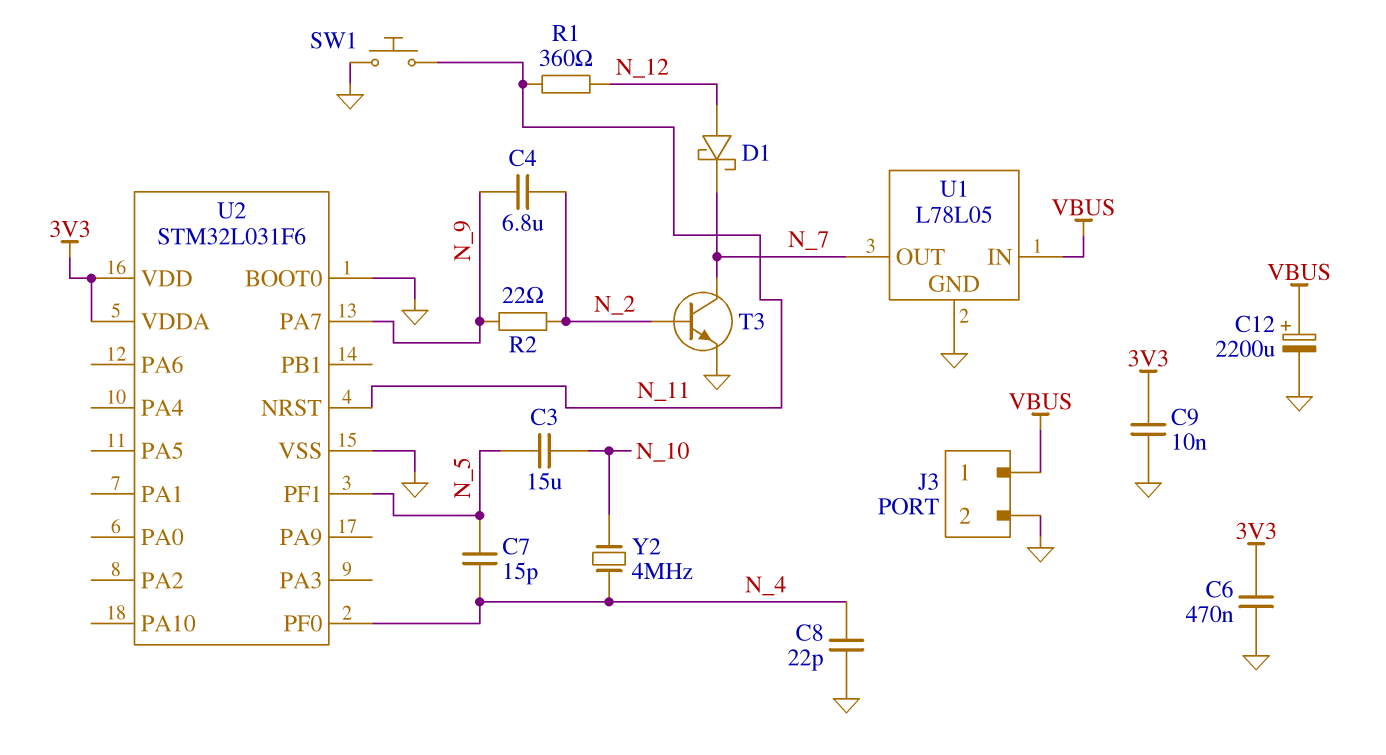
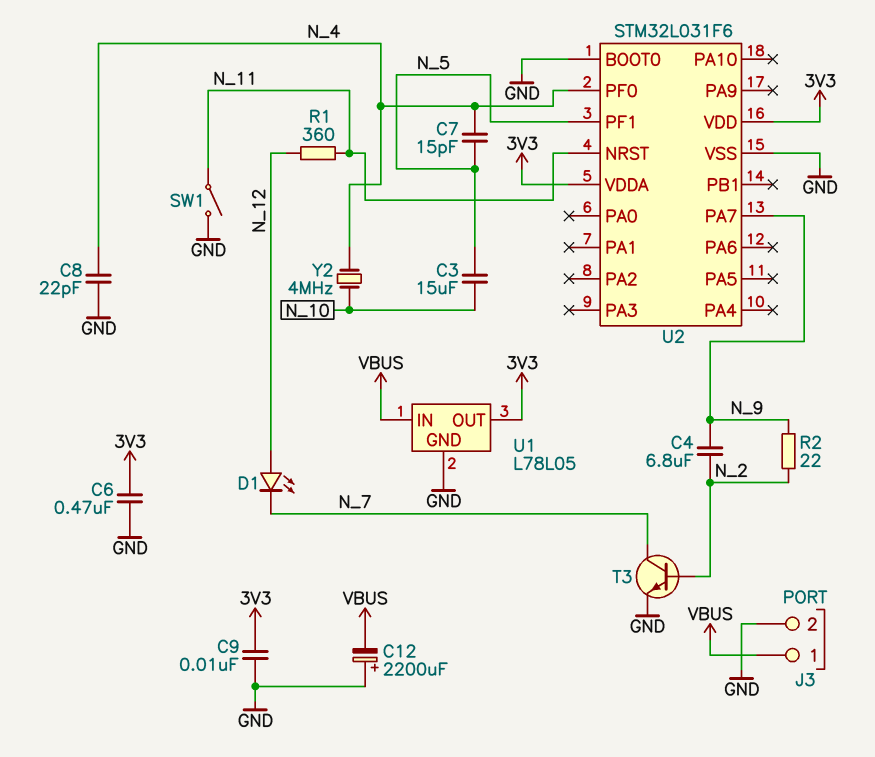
C12: 2200uF (plus VBUS, minus GND) -> 2200uF (plus GND, minus VBUS)
D1: schottky (A N_12, K N_7) -> LED (A N_12, K N_7)
SW1: button (GND, N_11) -> switch (GND, N_11)
U1 pin OUT: N_7 -> 3V3

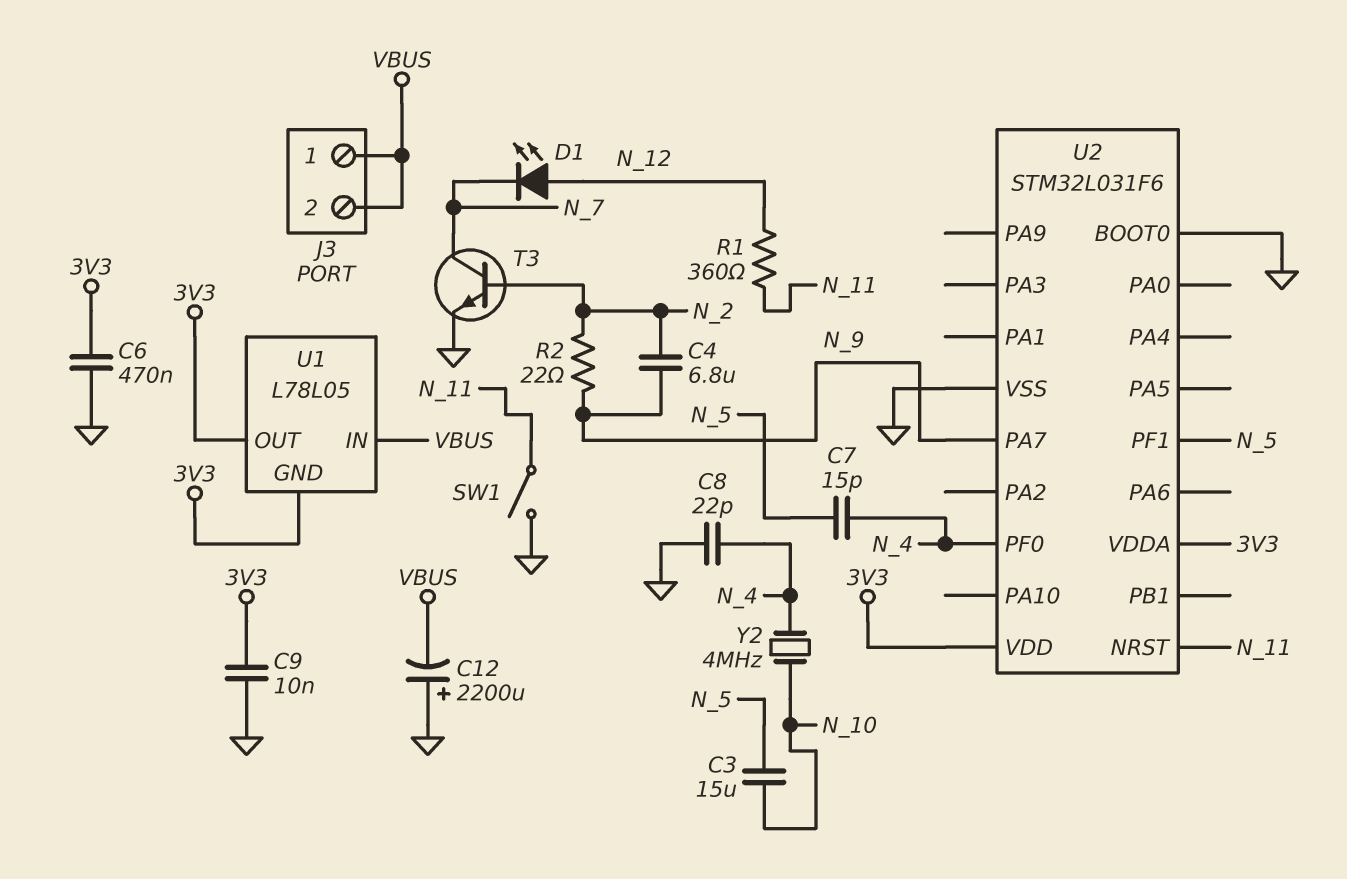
J3 pin 2: GND -> VBUS
U1 pin GND: GND -> 3V3

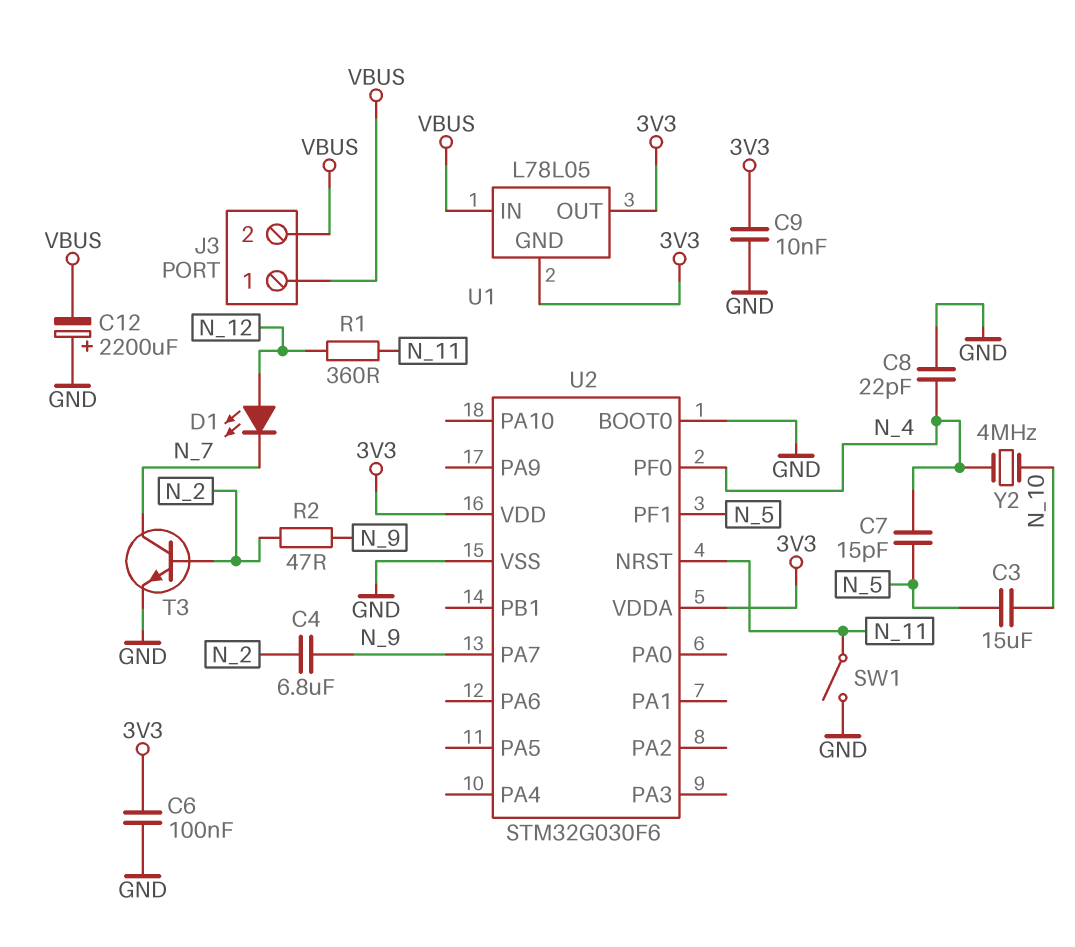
C6: 470nF (3V3, GND) -> 100nF (3V3, GND)
R2: 22 (N_2, N_9) -> 47 (N_2, N_9)
U2: STM32L031F6 -> STM32G030F6

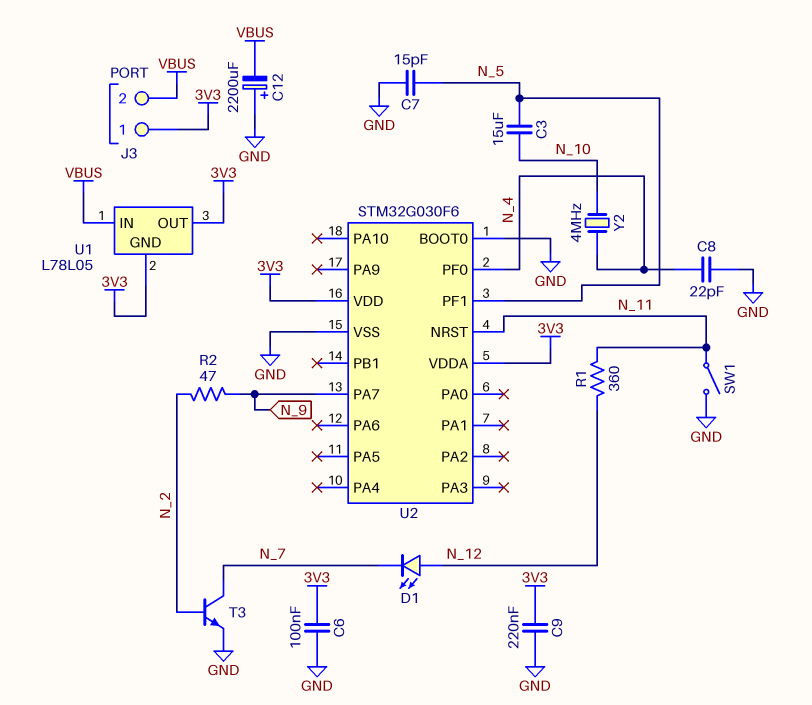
C4: 6.8uF (N_2, N_9) -> none
C7: 15pF (N_4, N_5) -> 15pF (GND, N_5)
C9: 10nF (3V3, GND) -> 220nF (3V3, GND)
J3 pin 1: VBUS -> 3V3

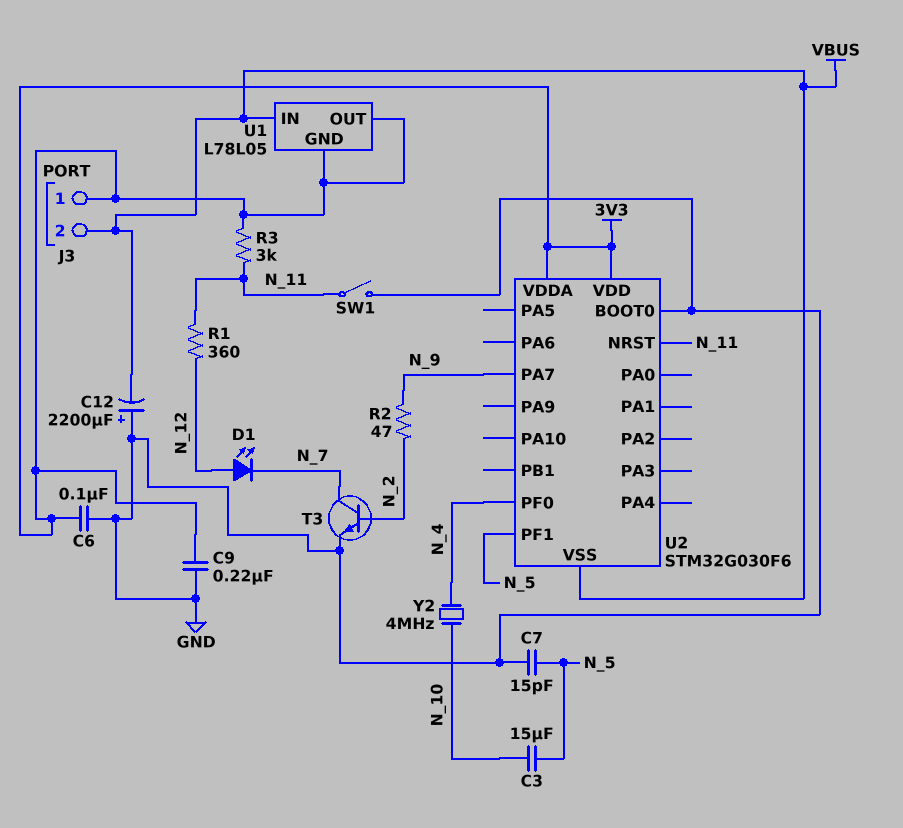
C8: 22pF (GND, N_4) -> none
R3: none -> 3k (3V3, N_11)
U2 pin VSS: GND -> VBUS

